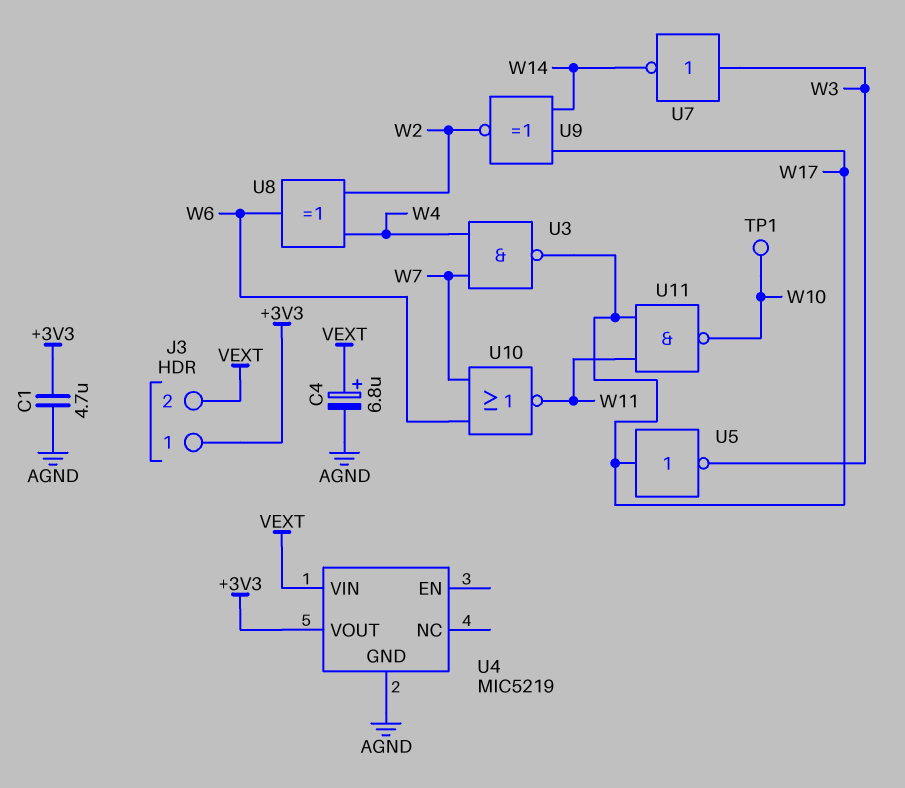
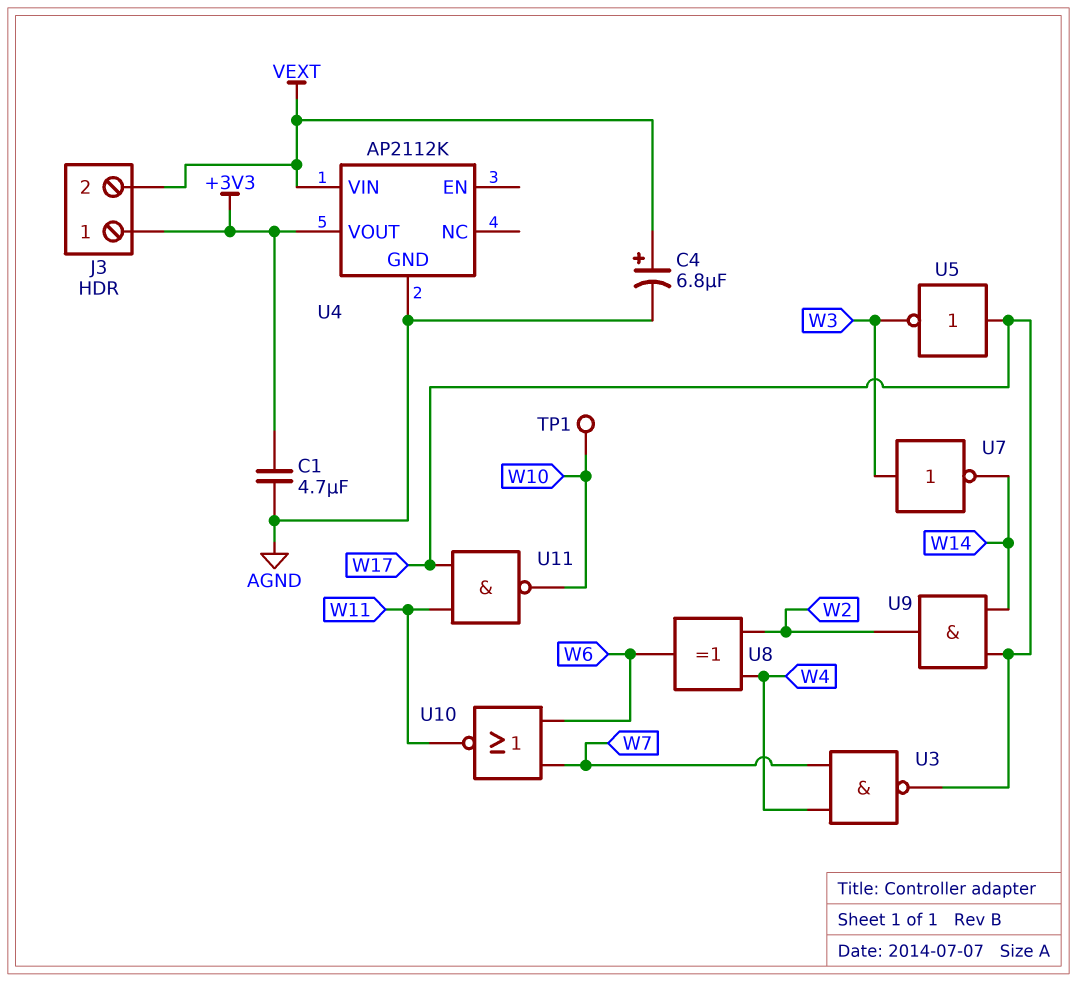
U4: MIC5219 -> AP2112K
U9: XNOR (in W14, in W17, out W2) -> AND (in W14, in W17, out W2)

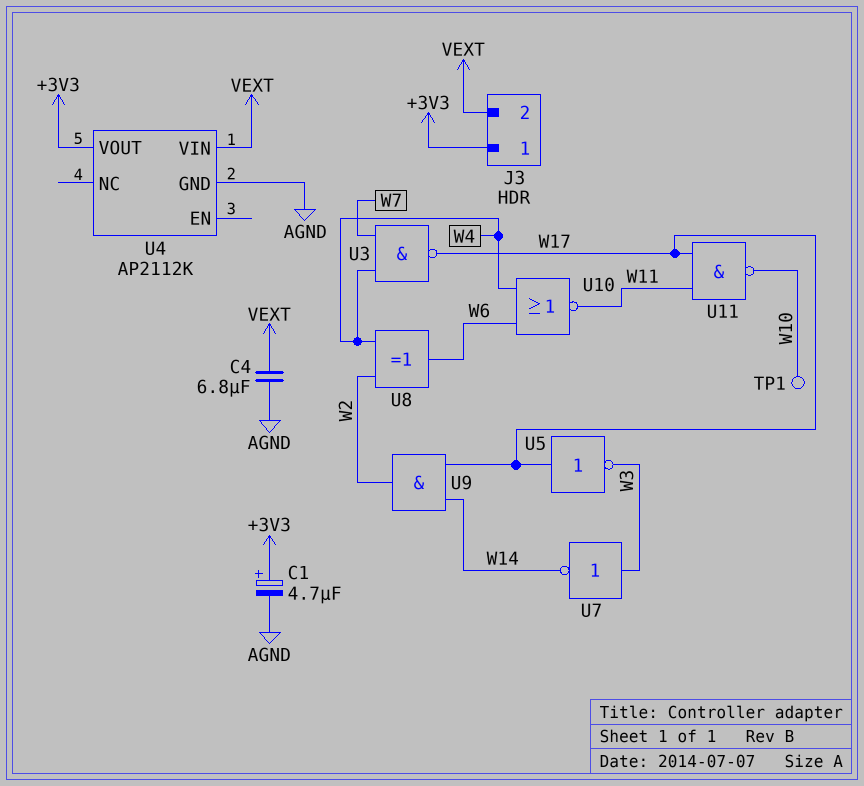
C1: 4.7uF (+3V3, AGND) -> 4.7uF (plus +3V3, minus AGND)
C4: 6.8uF (plus VEXT, minus AGND) -> 6.8uF (AGND, VEXT)
U10: NOR (in W6, in W7, out W11) -> NOR (in W4, in W6, out W11)

